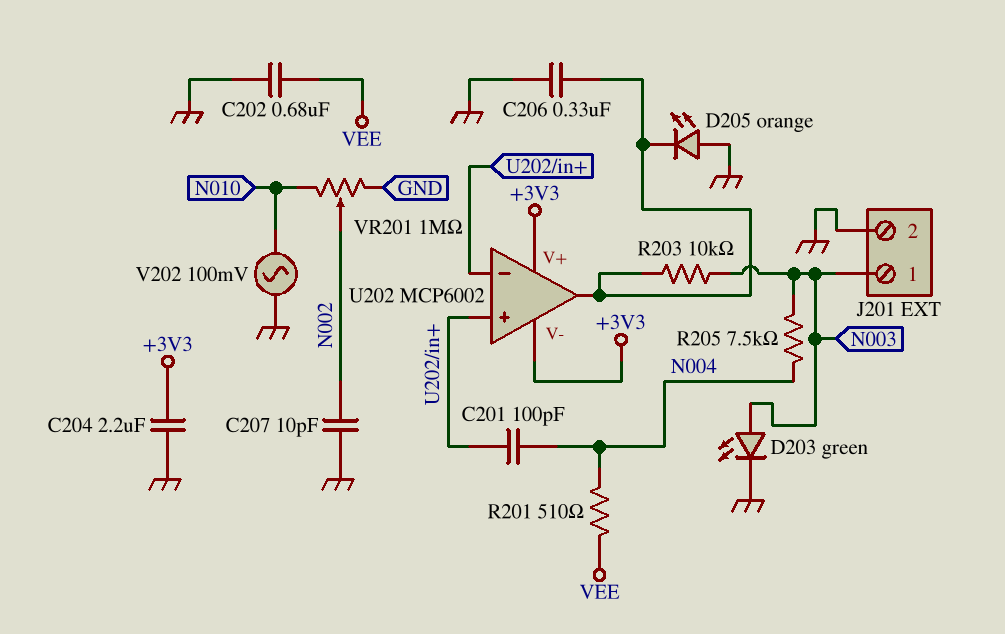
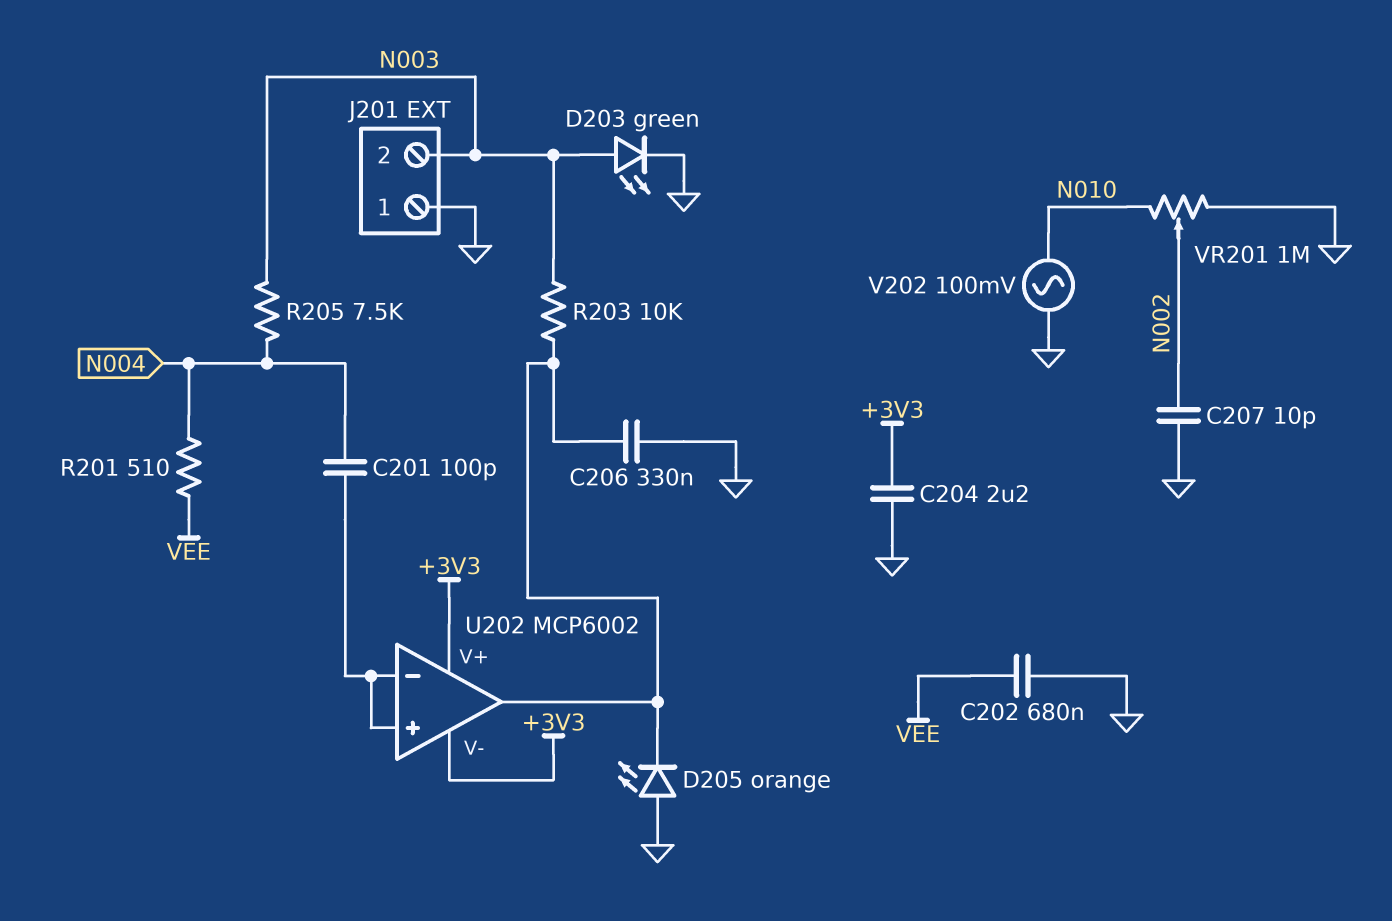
J201 pin 1: N003 -> GND
J201 pin 2: GND -> N003

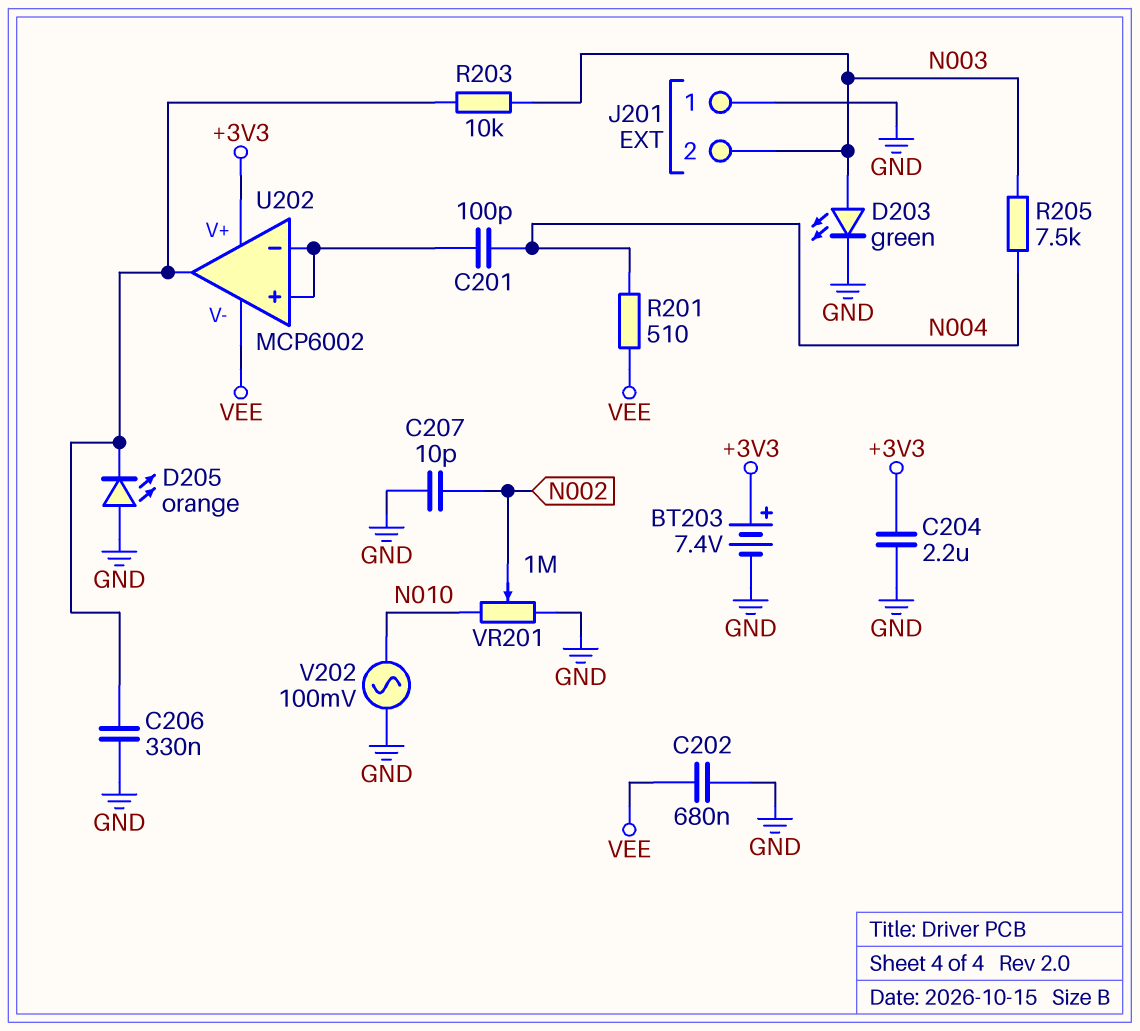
BT203: none -> 7.4V (plus +3V3, minus GND)
U202 pin V-: +3V3 -> VEE

